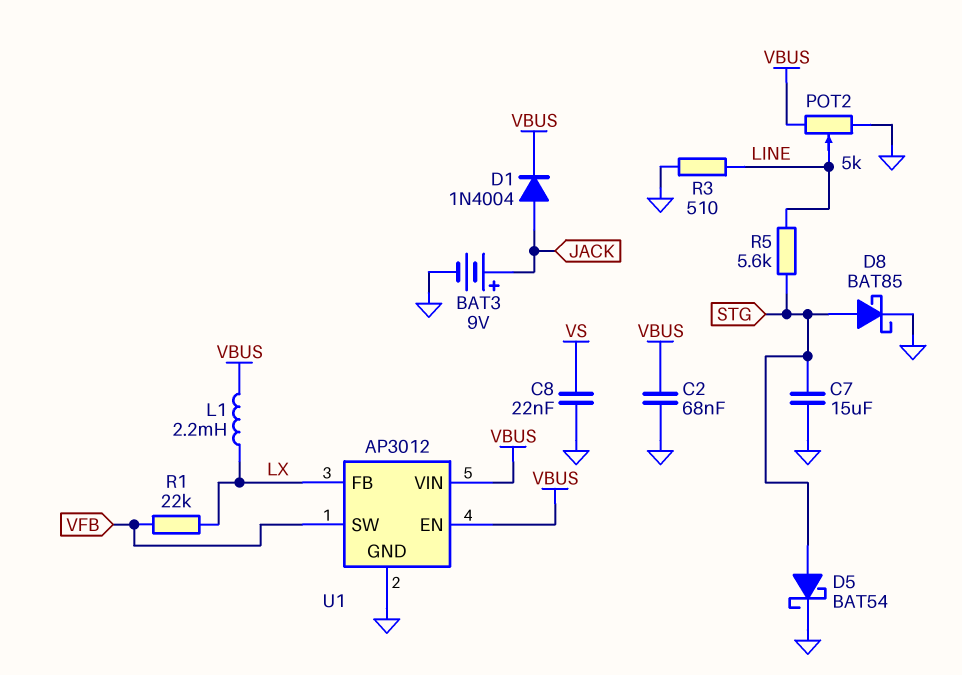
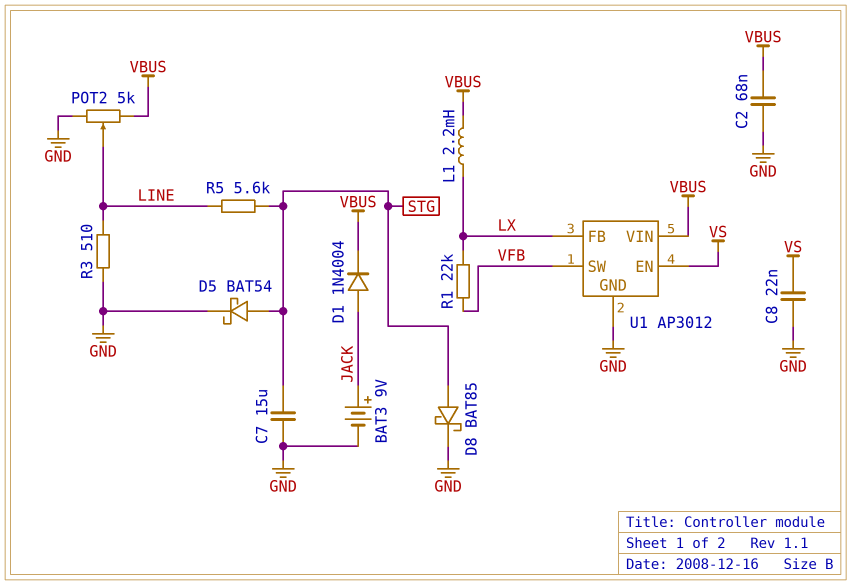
U1 pin EN: VBUS -> VS

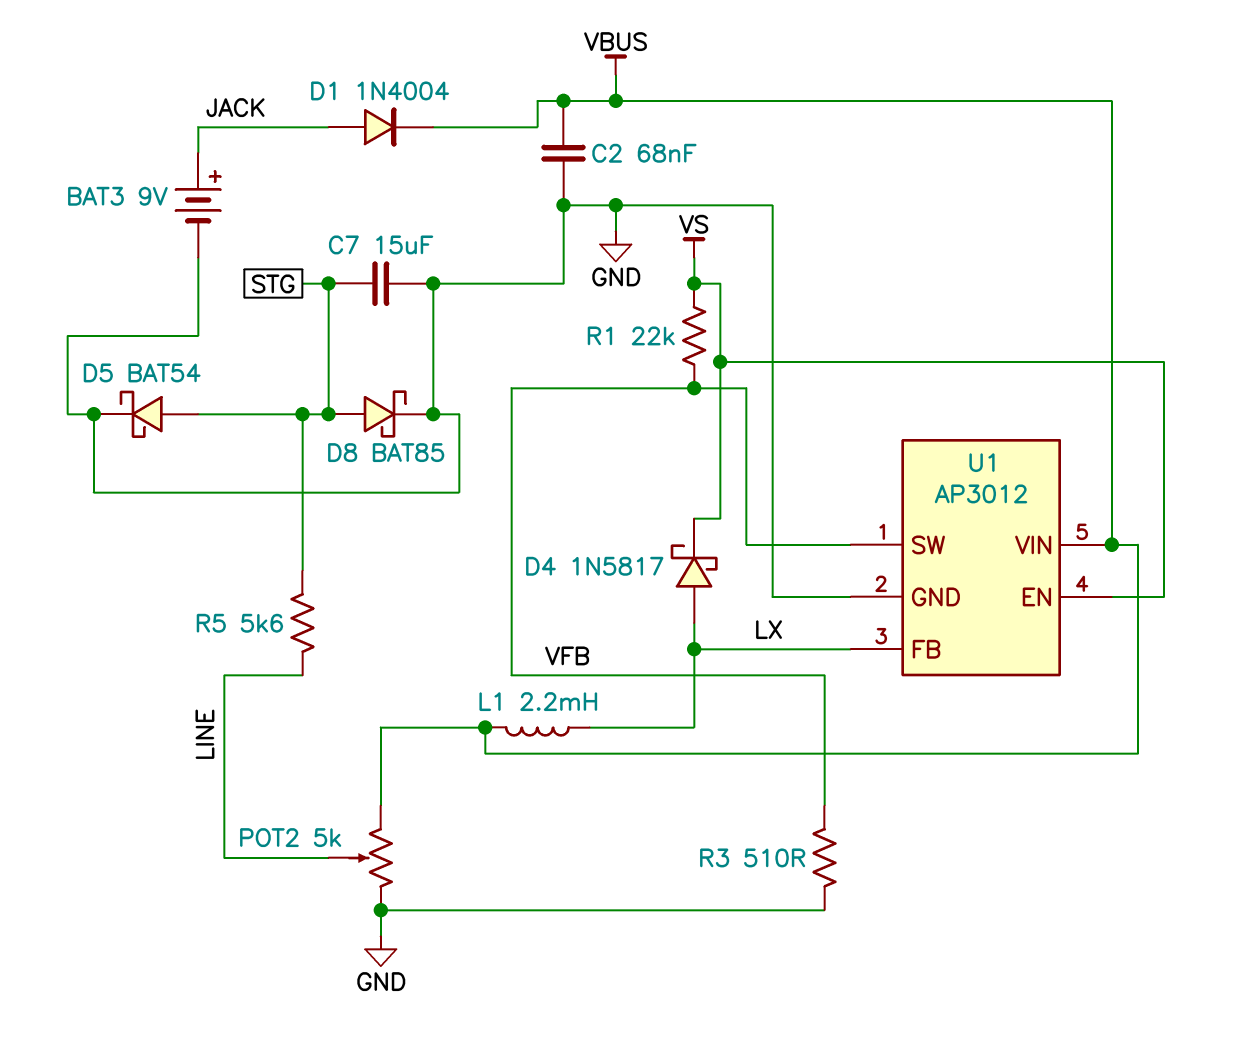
C8: 22nF (GND, VS) -> none
D4: none -> schottky 1N5817 (A LX, K VS)
R1: 22k (LX, VFB) -> 22k (VFB, VS)
R3: 510 (GND, LINE) -> 510 (GND, VFB)

